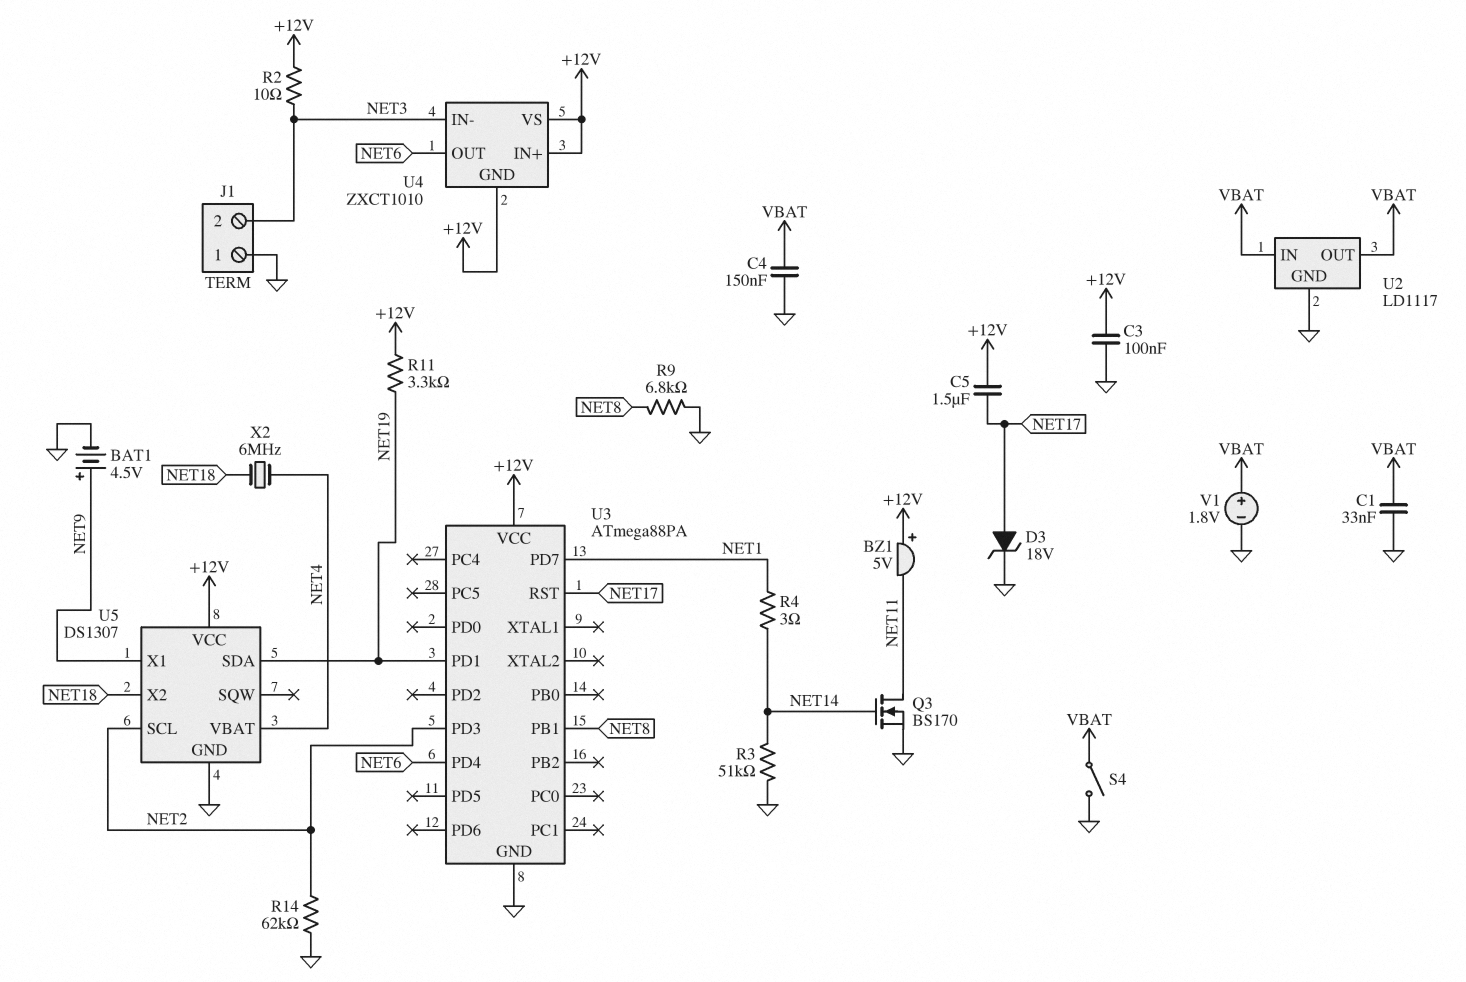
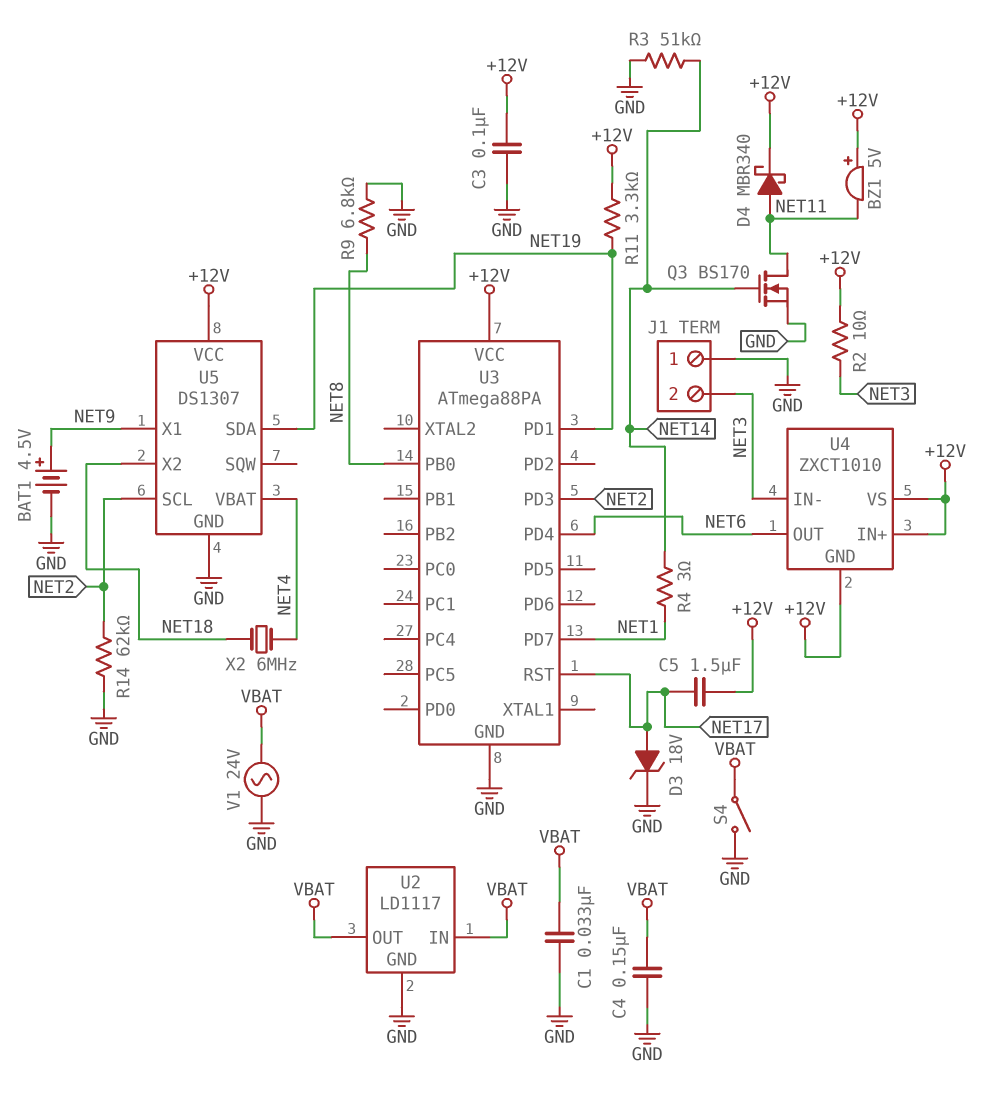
D4: none -> schottky MBR340 (A NET11, K +12V)
U3 pin PB0: none -> NET8
U3 pin PB1: NET8 -> none
V1: 1.8V (plus VBAT, minus GND) -> AC 24V (GND, VBAT)

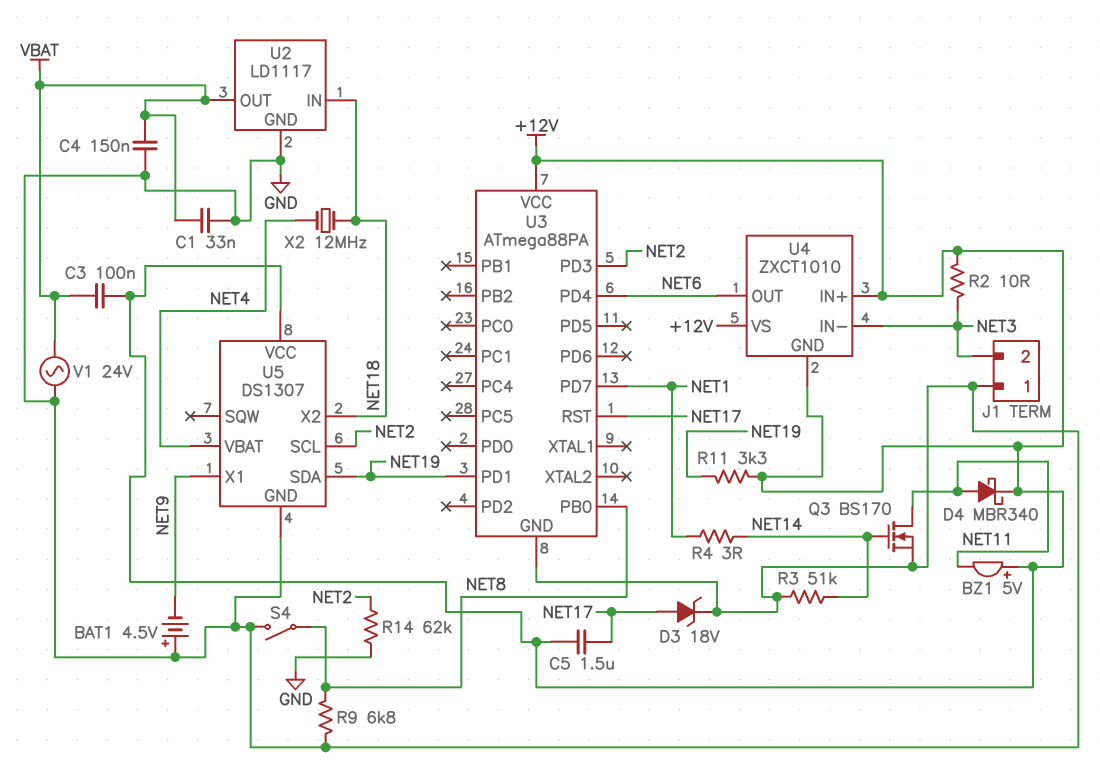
BAT1: 4.5V (plus NET9, minus GND) -> 4.5V (plus GND, minus NET9)
C3: 100nF (+12V, GND) -> 100nF (+12V, VBAT)
S4: switch (GND, VBAT) -> switch (GND, NET8)
U2 pin IN: VBAT -> NET18
X2: 6MHz (NET4, NET18) -> 12MHz (NET4, NET18)

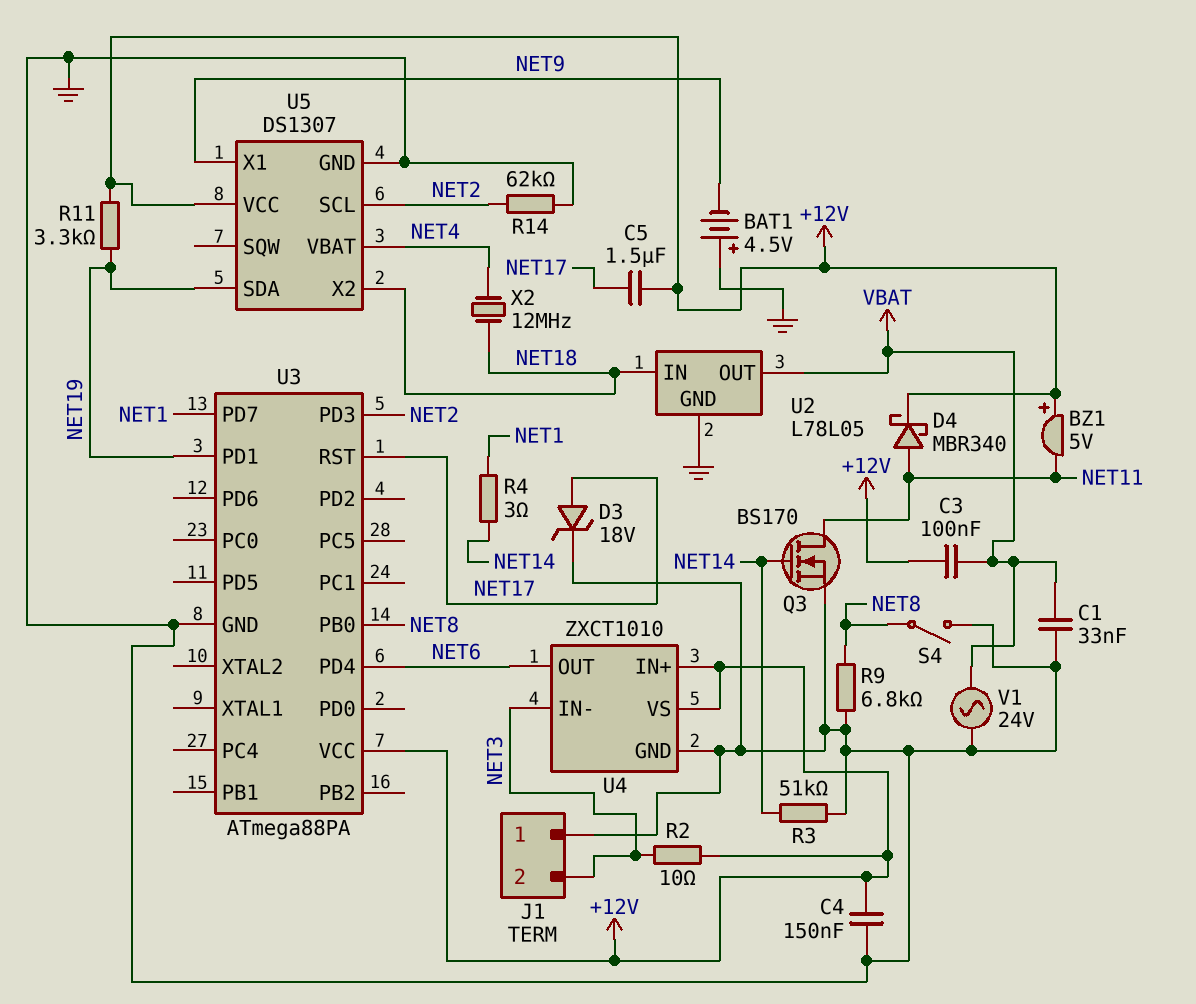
C4: 150nF (GND, VBAT) -> 150nF (+12V, GND)
U2: LD1117 -> L78L05
U4 pin GND: +12V -> GND

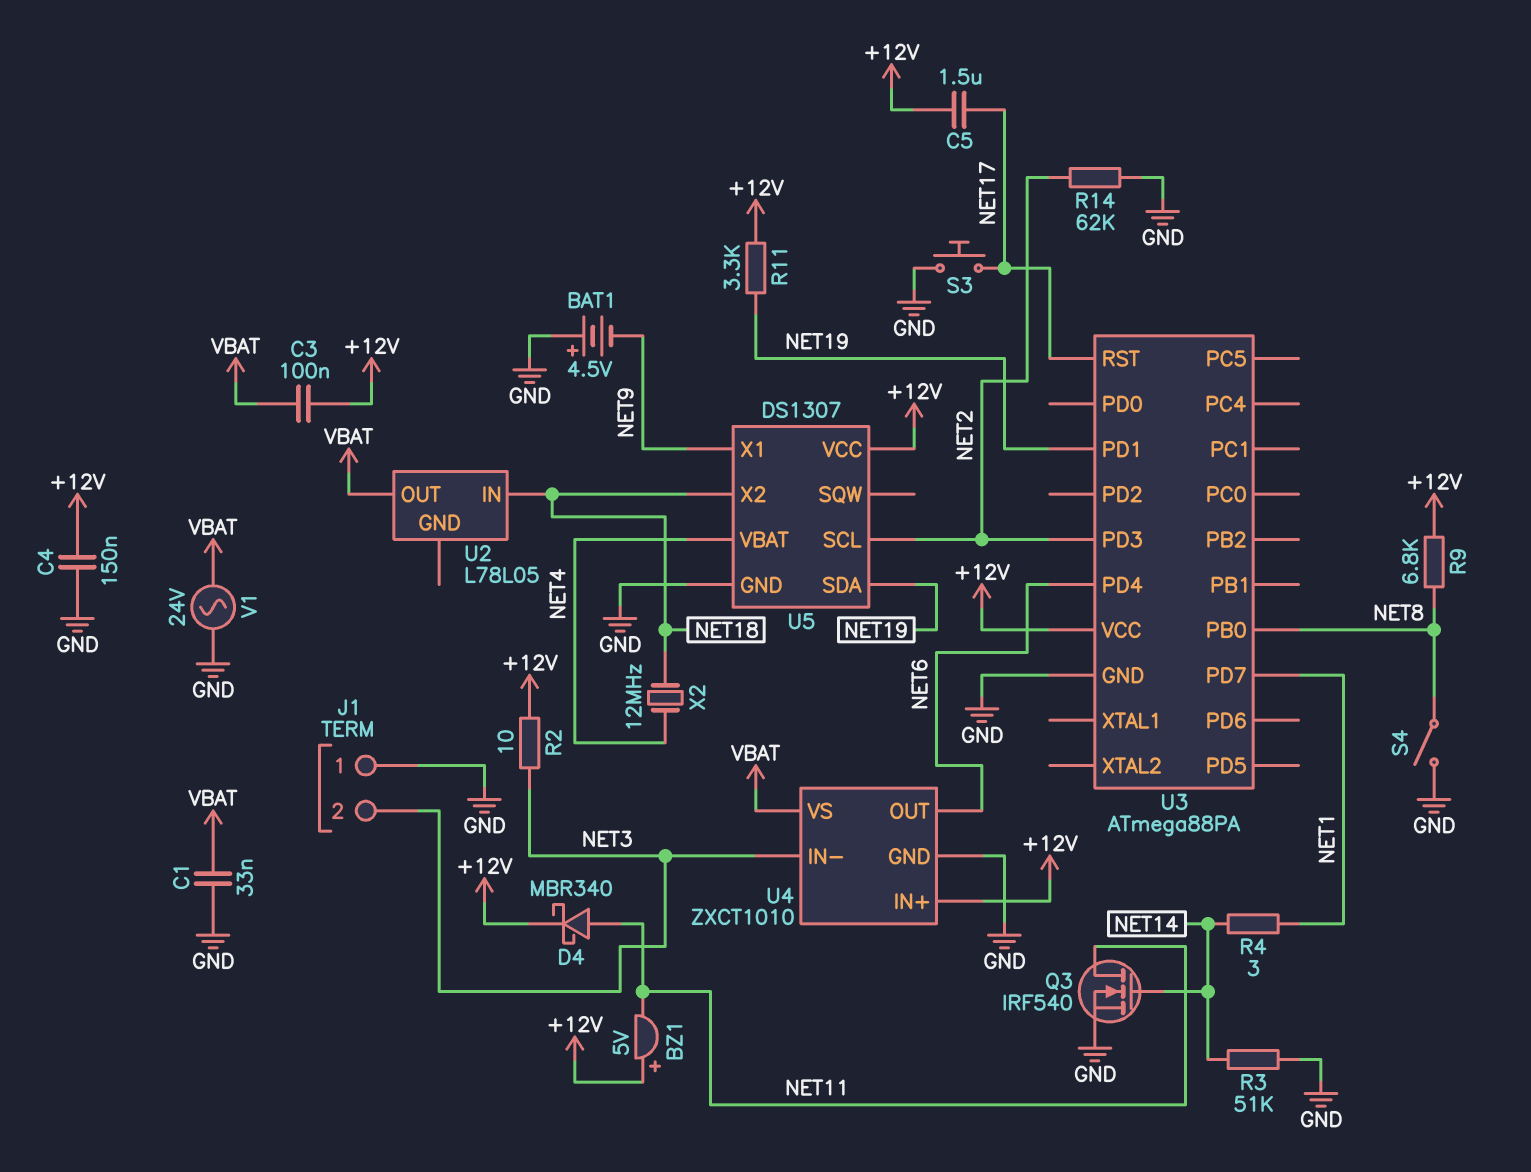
D3: zener 18V (A NET17, K GND) -> none
Q3: NMOS BS170 (G NET14, D NET11, S GND) -> NMOS IRF540 (G NET14, D NET11, S GND)
R9: 6.8k (GND, NET8) -> 6.8k (+12V, NET8)
S3: none -> button (GND, NET17)
U2 pin GND: GND -> none
U4 pin VS: +12V -> VBAT

